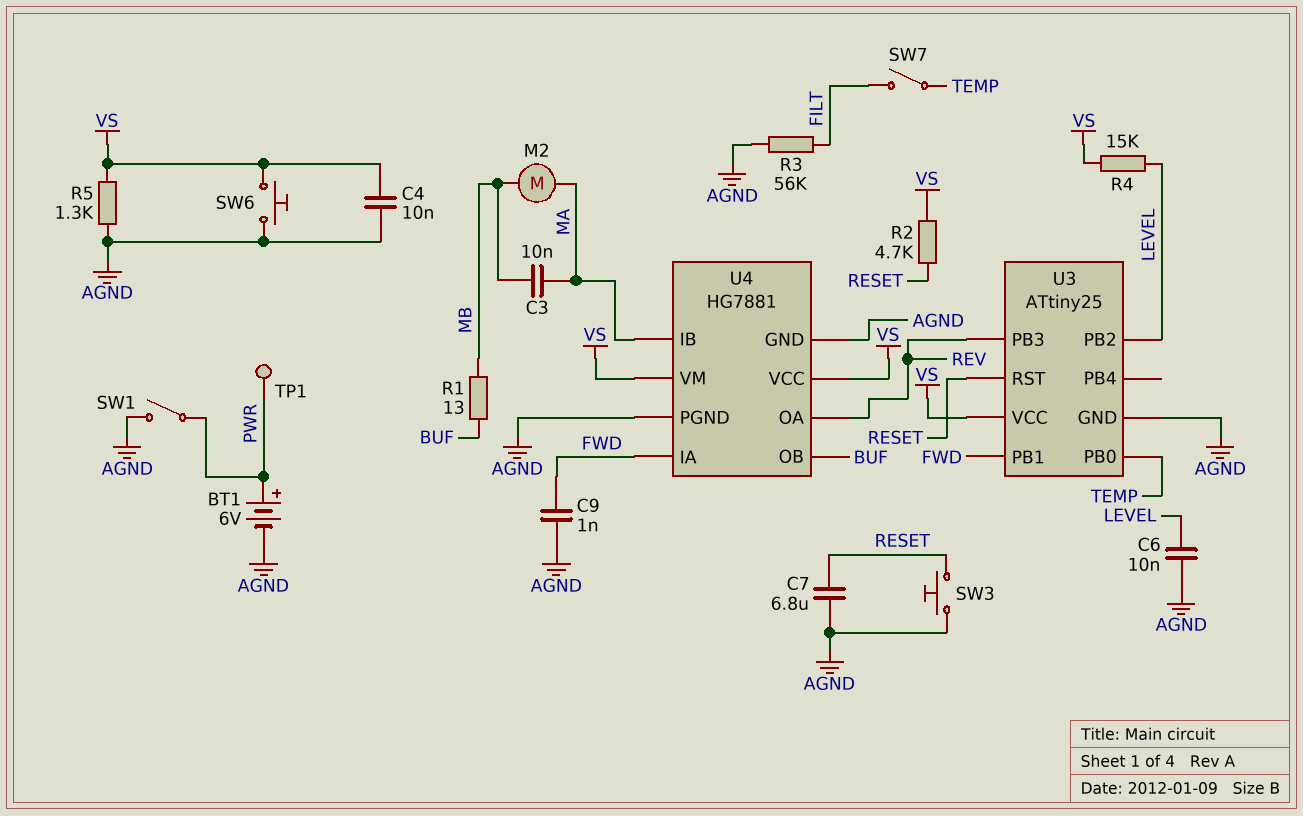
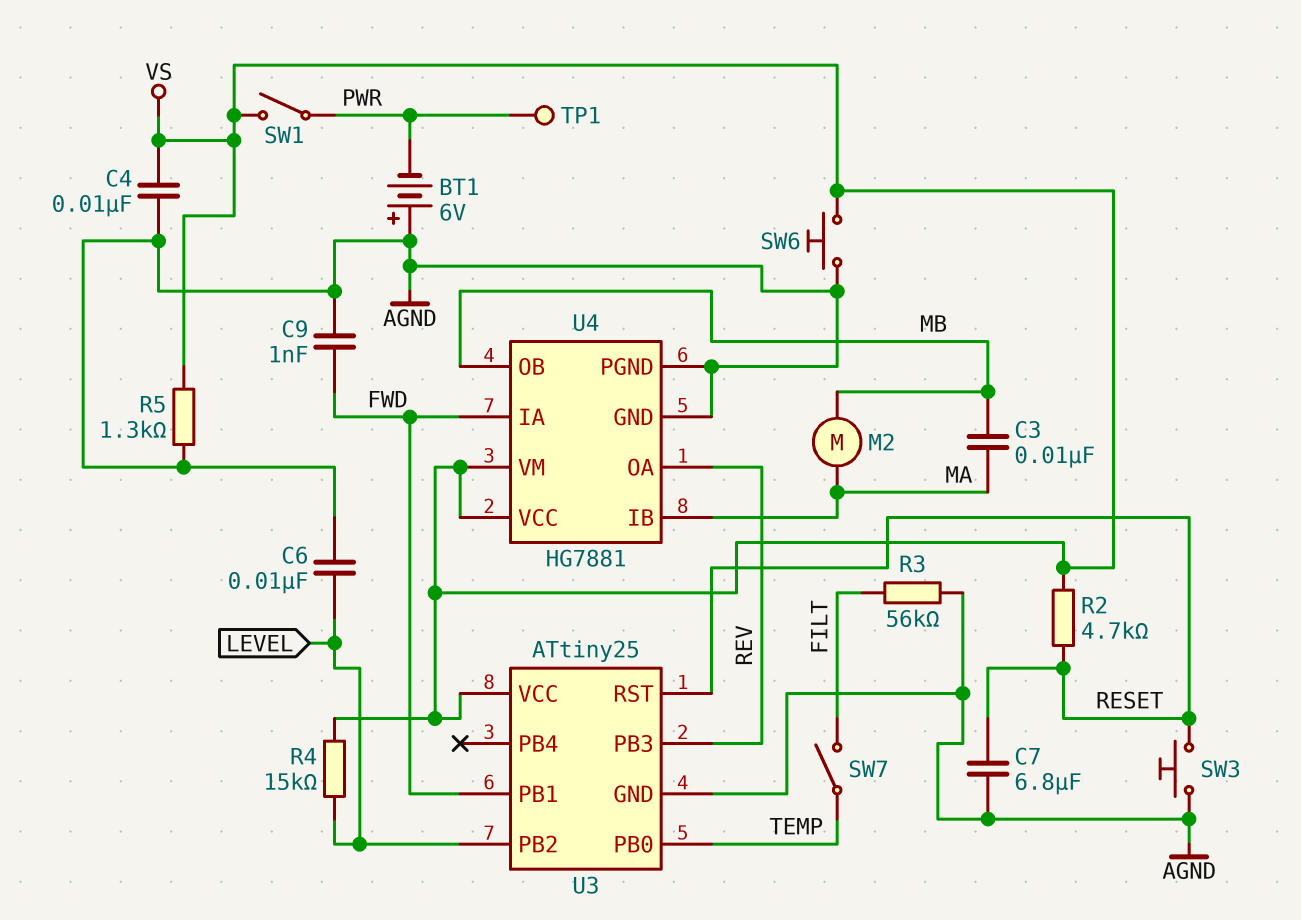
BT1: 6V (plus PWR, minus AGND) -> 6V (plus AGND, minus PWR)
R1: 13 (BUF, MB) -> none
SW1: switch (AGND, PWR) -> switch (PWR, VS)
U4 pin OB: BUF -> MB

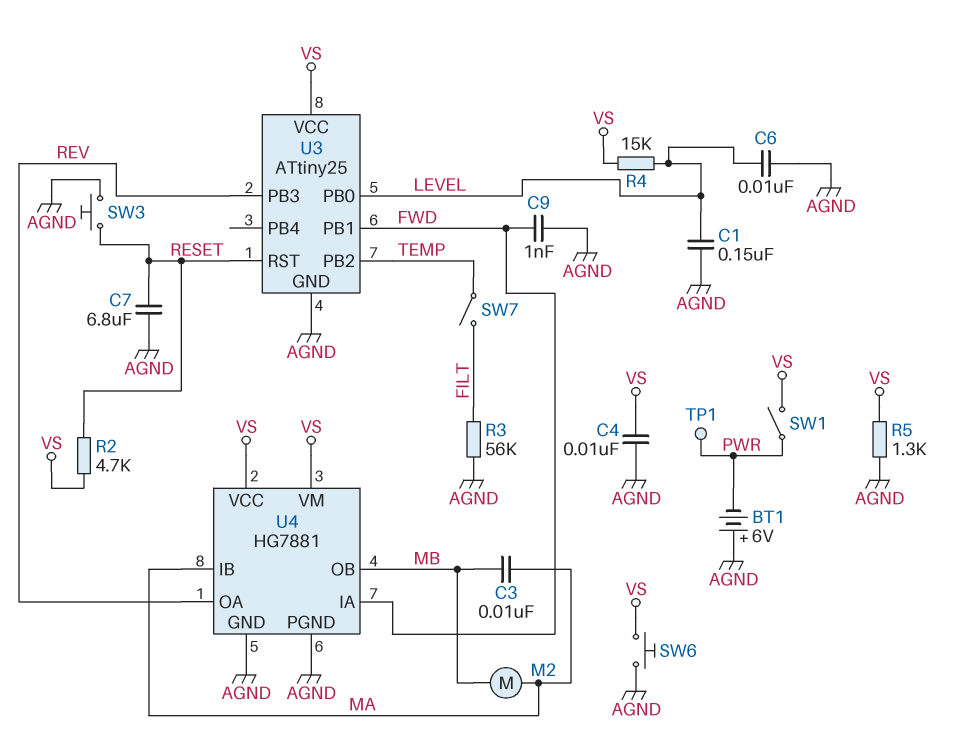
C1: none -> 150nF (AGND, LEVEL)
U3 pin PB0: TEMP -> LEVEL
U3 pin PB2: LEVEL -> TEMP

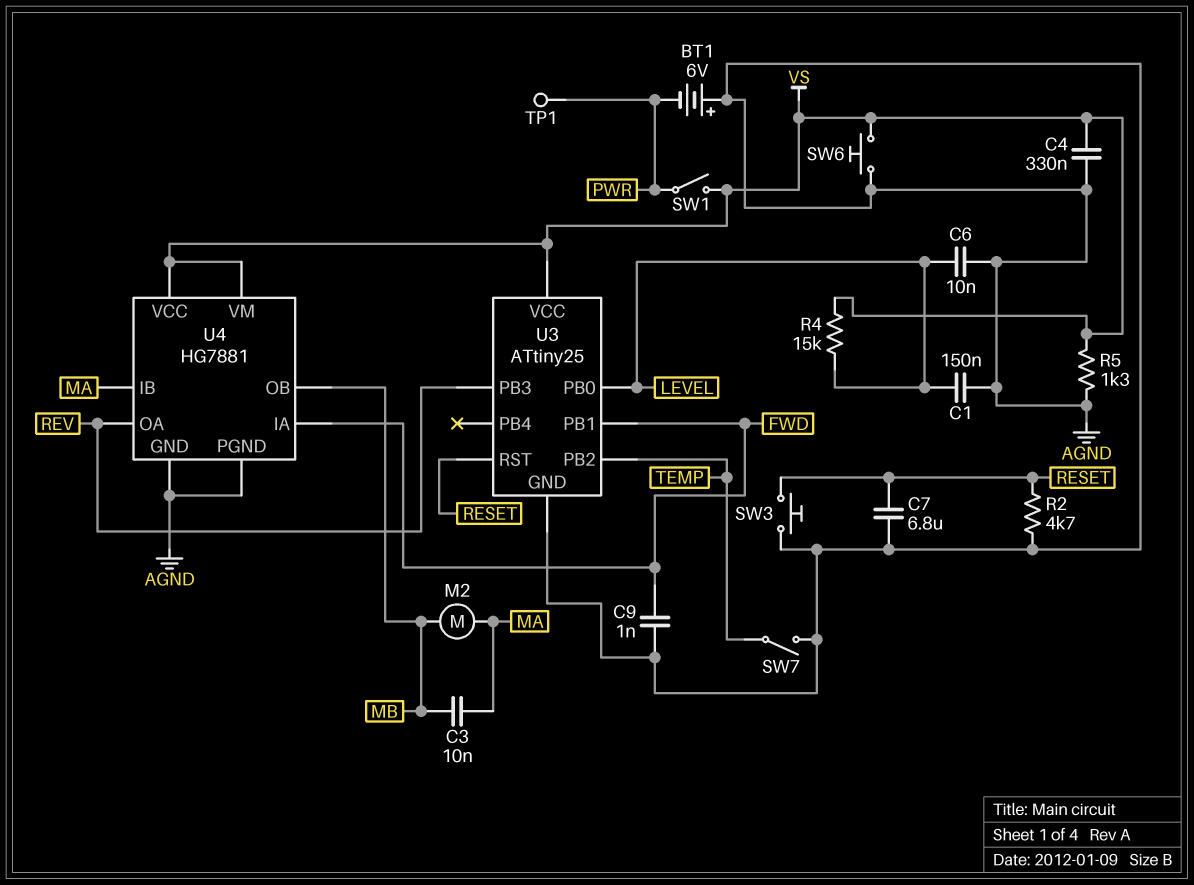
C4: 10nF (AGND, VS) -> 330nF (AGND, VS)
R2: 4.7k (RESET, VS) -> 4.7k (AGND, RESET)
R3: 56k (AGND, FILT) -> none
SW7: switch (FILT, TEMP) -> switch (AGND, TEMP)

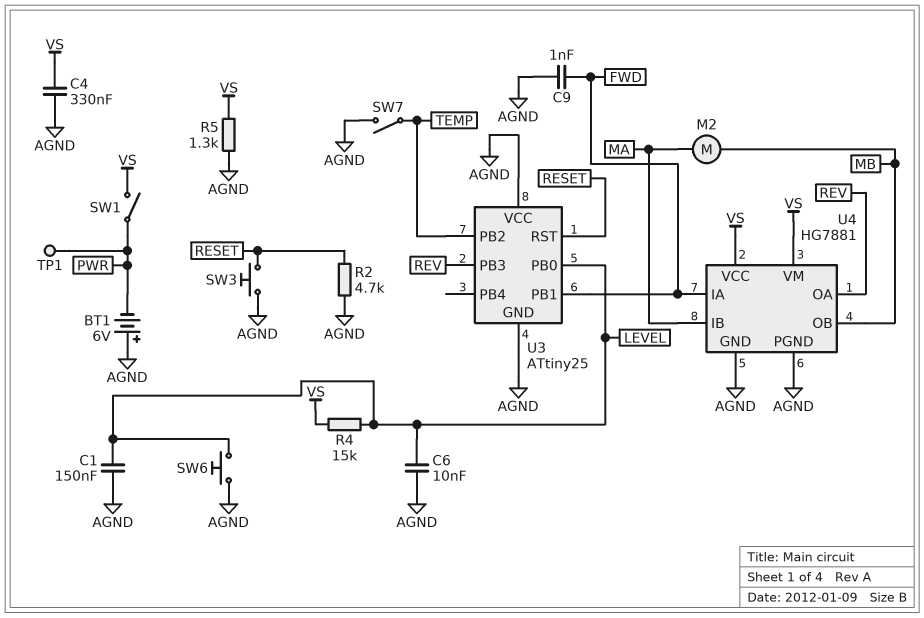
C3: 10nF (MA, MB) -> none
C7: 6.8uF (AGND, RESET) -> none
SW6: button (AGND, VS) -> button (AGND, LEVEL)
U3 pin VCC: VS -> AGND

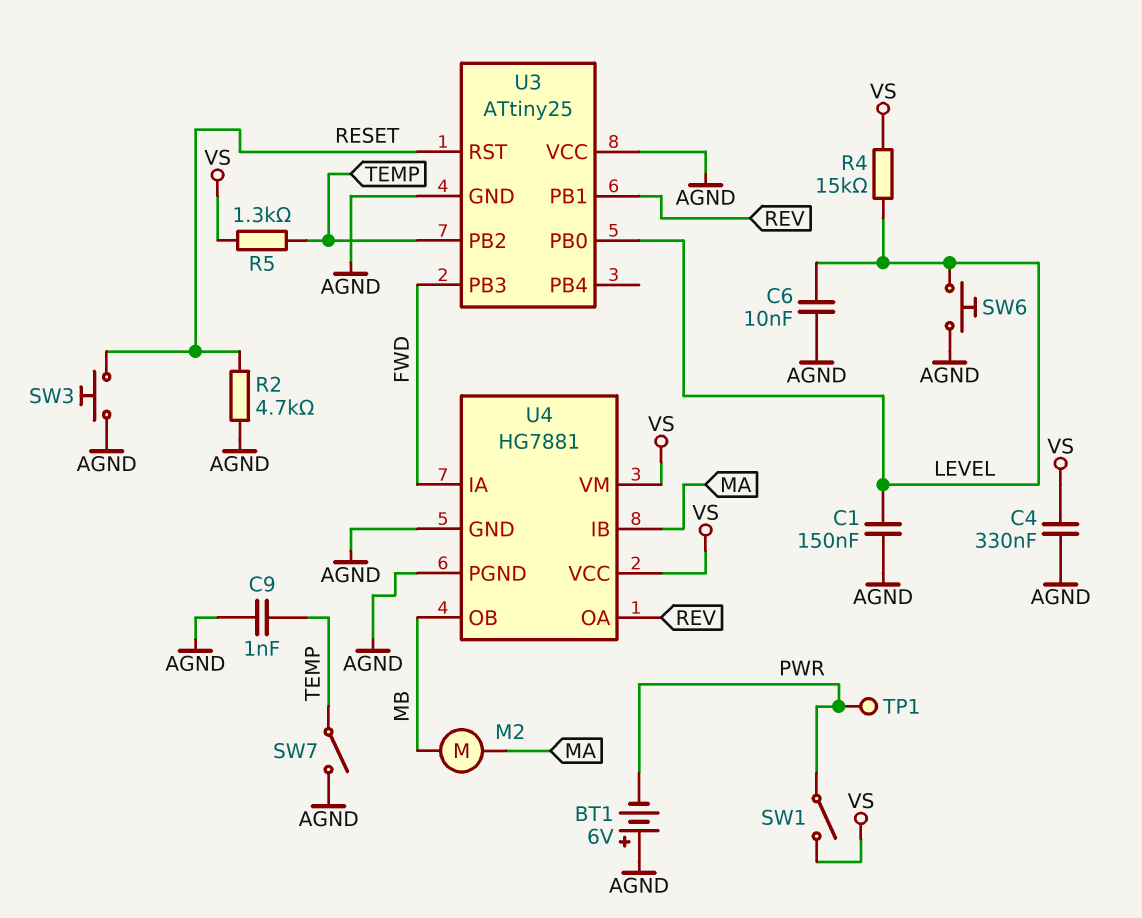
C9: 1nF (AGND, FWD) -> 1nF (AGND, TEMP)
R5: 1.3k (AGND, VS) -> 1.3k (TEMP, VS)
U3 pin PB1: FWD -> REV
U3 pin PB3: REV -> FWD

